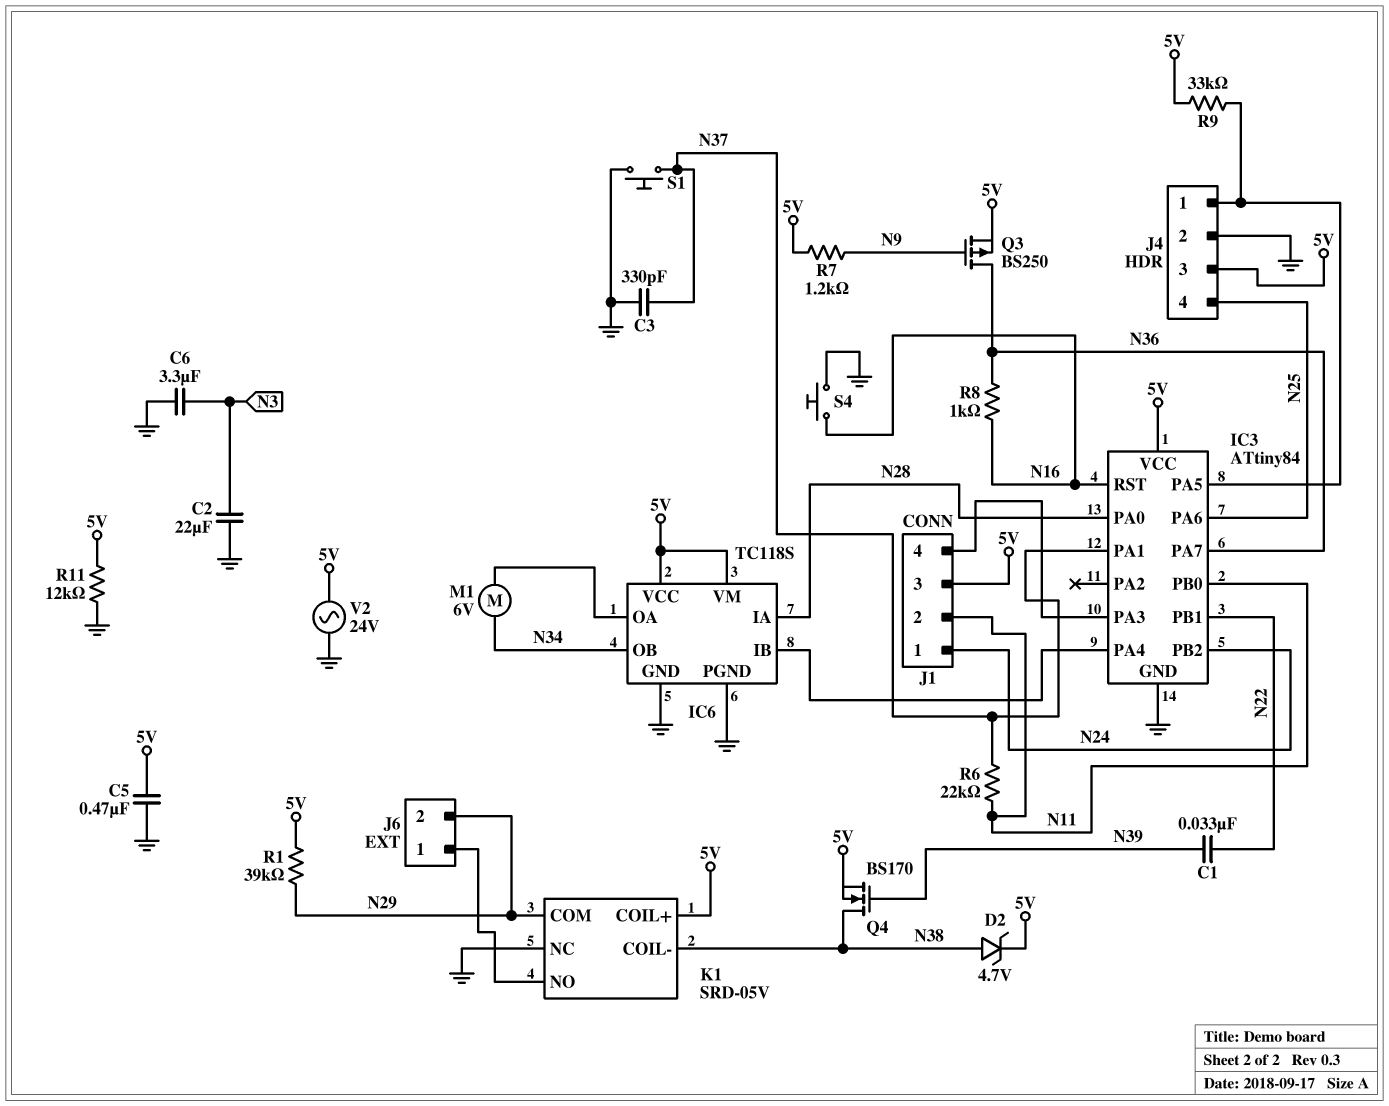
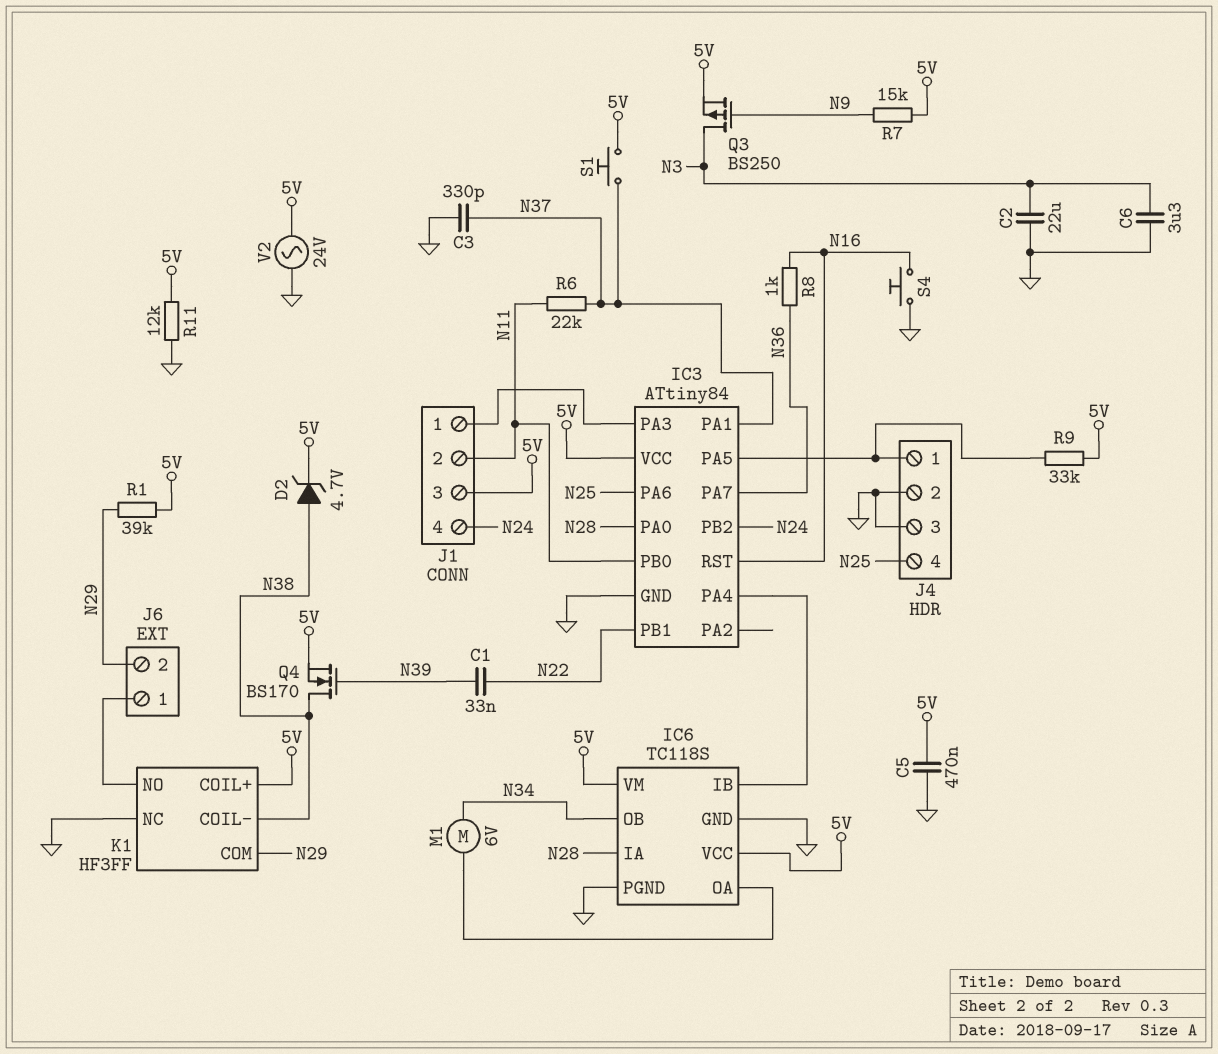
J1 pin 1: N24 -> IC3/PA3
J1 pin 4: IC3/PA3 -> N24
J4 pin 3: 5V -> GND
K1: SRD-05V -> HF3FF
Q3: PMOS BS250 (G N9, D N36, S 5V) -> PMOS BS250 (G N9, D N3, S 5V)
R7: 1.2k (5V, N9) -> 15k (5V, N9)
S1: button (GND, N37) -> button (5V, N37)

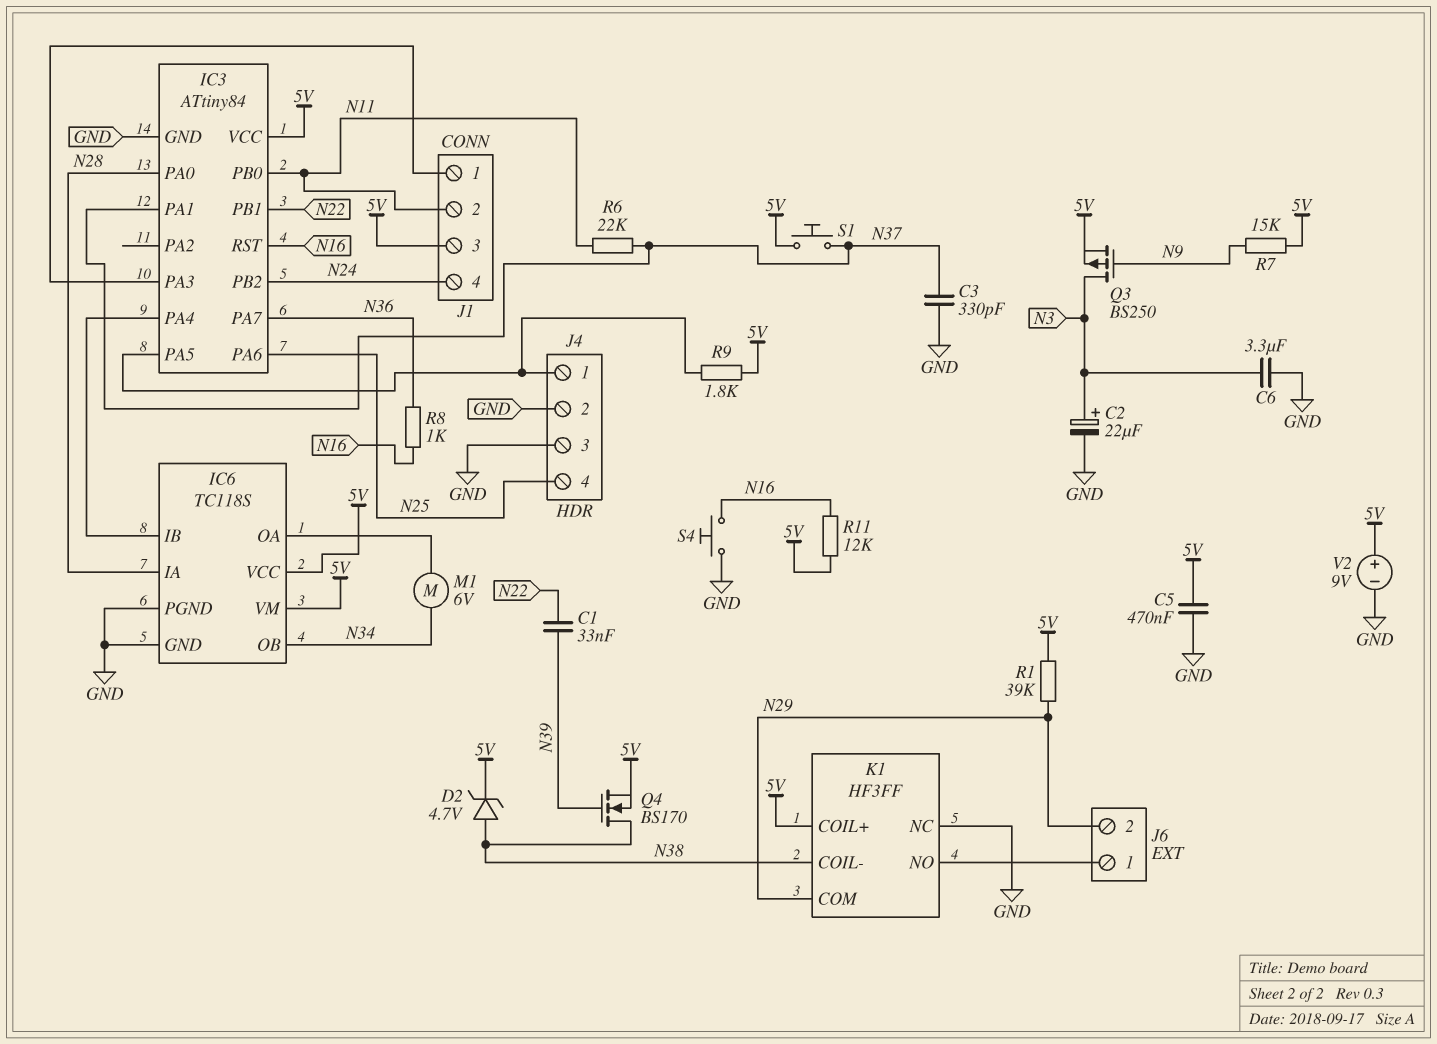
C2: 22uF (GND, N3) -> 22uF (plus N3, minus GND)
R9: 33k (5V, IC3/PA5) -> 1.8k (5V, IC3/PA5)
R11: 12k (5V, GND) -> 12k (5V, N16)
V2: AC 24V (5V, GND) -> 9V (plus 5V, minus GND)

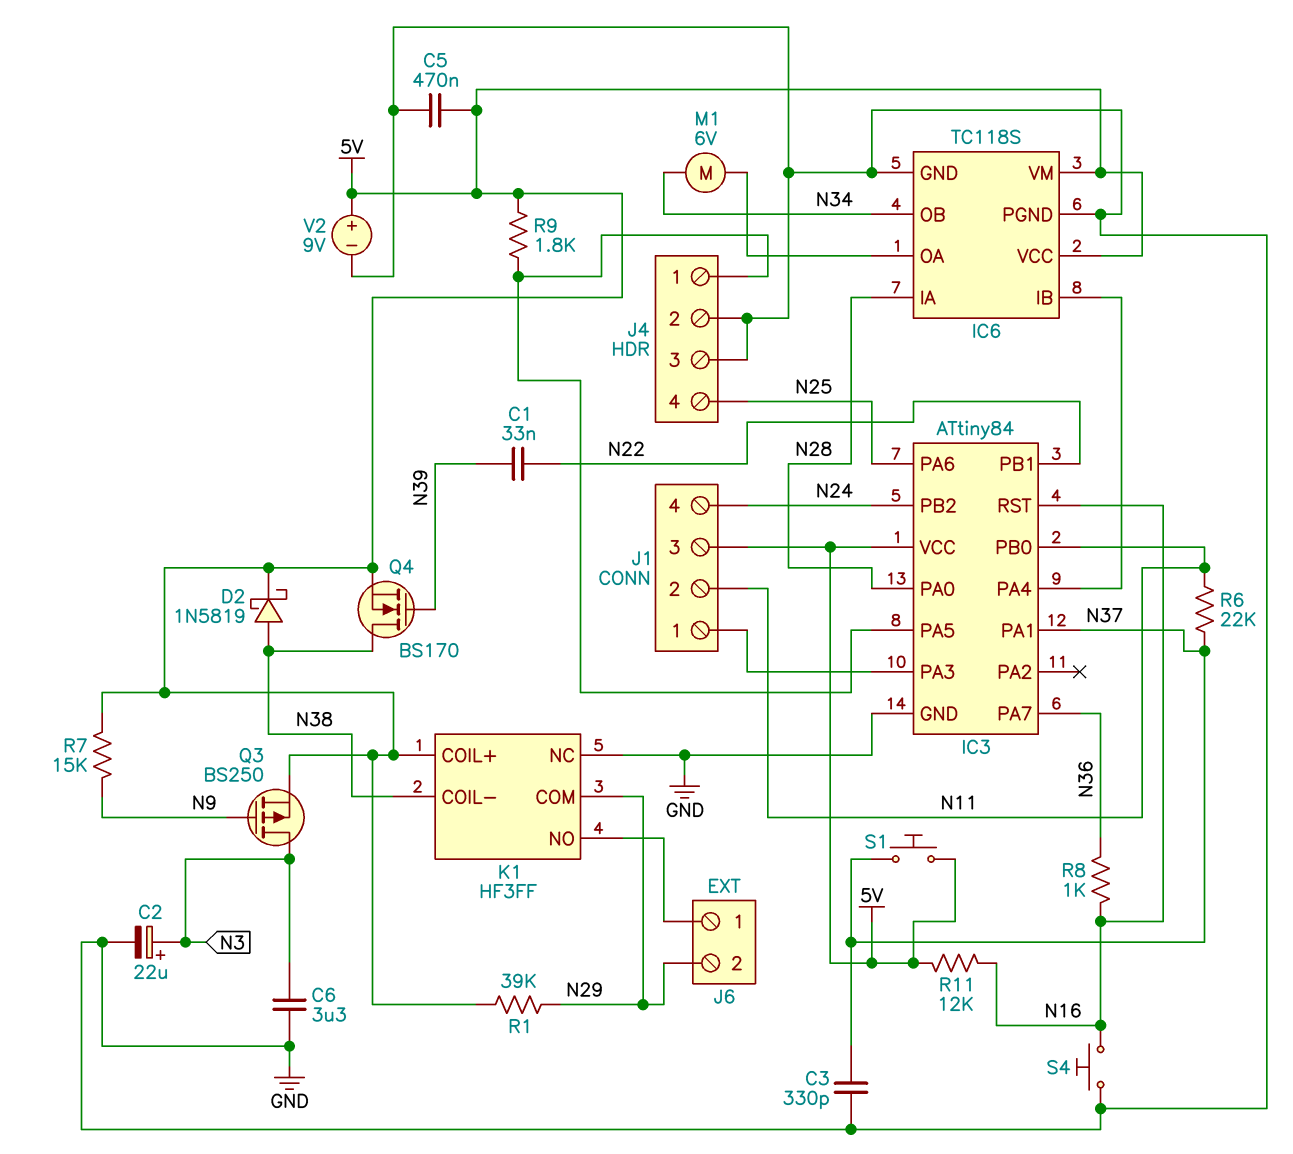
D2: zener 4.7V (A N38, K 5V) -> schottky 1N5819 (A N38, K 5V)

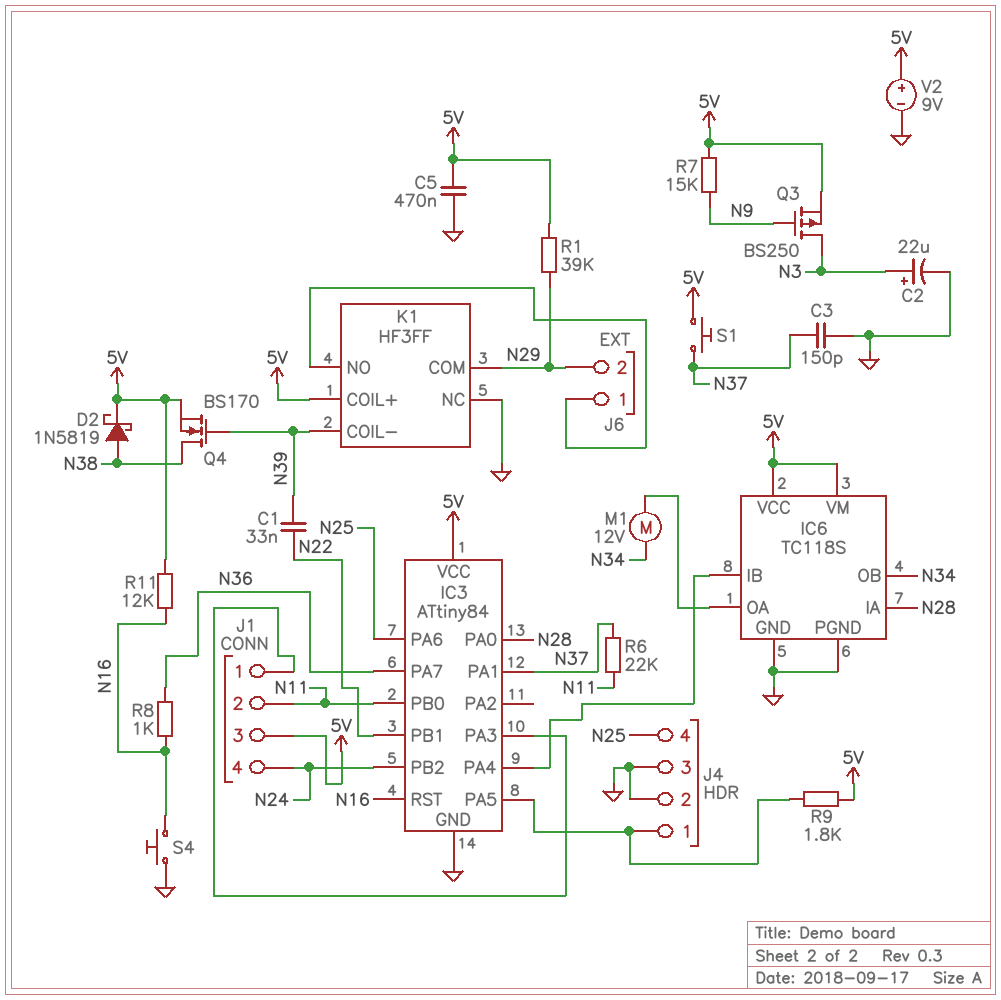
C3: 330pF (GND, N37) -> 150pF (GND, N37)
C6: 3.3uF (GND, N3) -> none
K1 pin COIL-: N38 -> N39
M1: motor 6V (IC6/OA, N34) -> motor 12V (IC6/OA, N34)

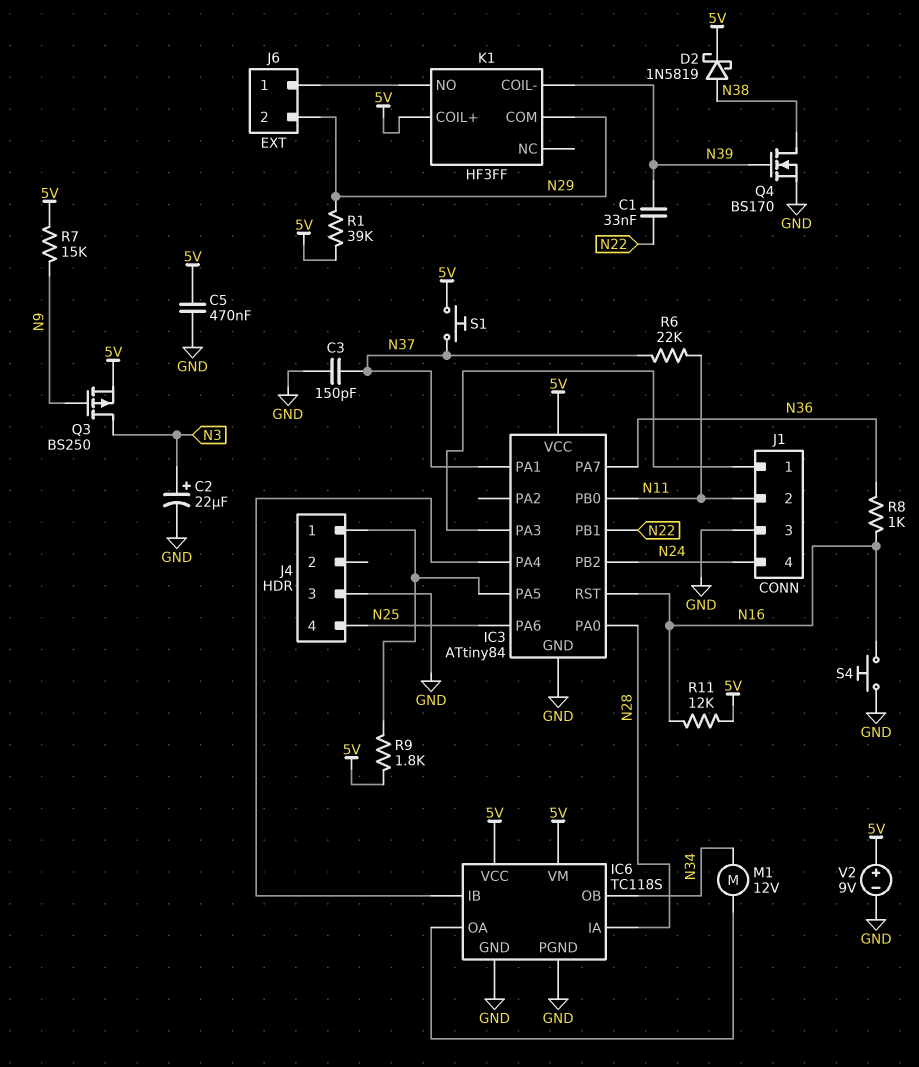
J1 pin 3: 5V -> GND
J4 pin 2: GND -> none
K1 pin NC: GND -> none
Q4: NMOS BS170 (G N39, D N38, S 5V) -> NMOS BS170 (G N39, D N38, S GND)

